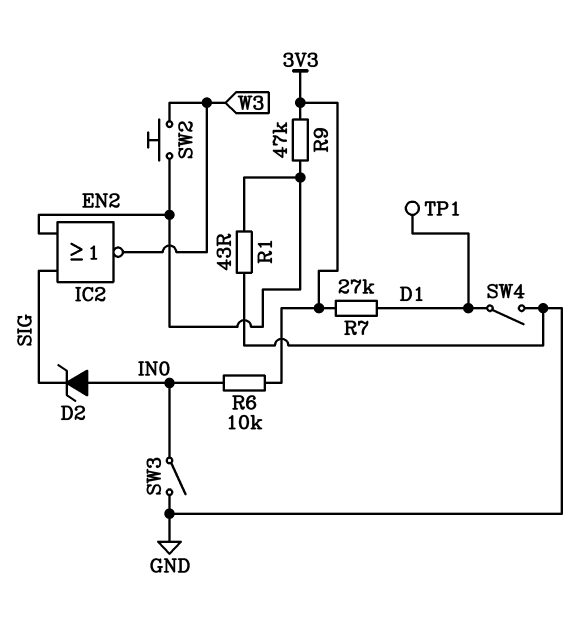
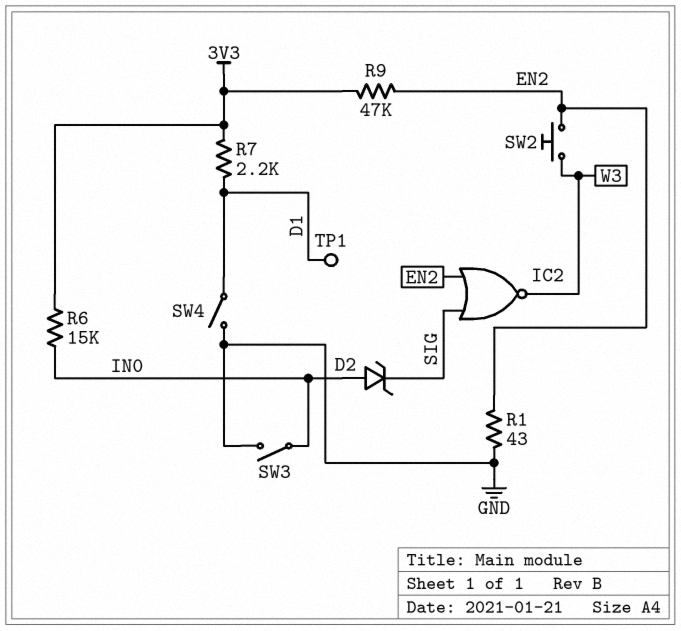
R6: 10k (3V3, IN0) -> 15k (3V3, IN0)
R7: 27k (3V3, D1) -> 2.2k (3V3, D1)

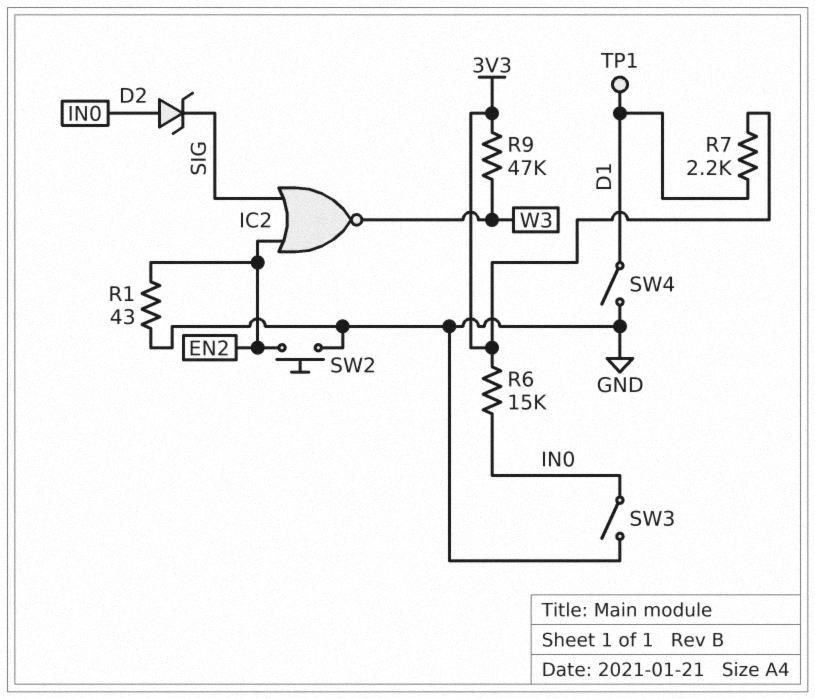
R9: 47k (3V3, EN2) -> 47k (3V3, W3)
SW2: button (EN2, W3) -> button (EN2, GND)

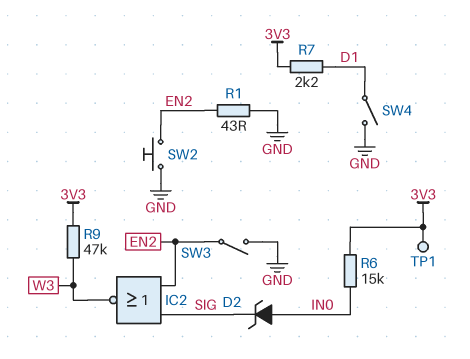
SW3: switch (GND, IN0) -> switch (EN2, GND)
TP1: test point (D1) -> test point (3V3)

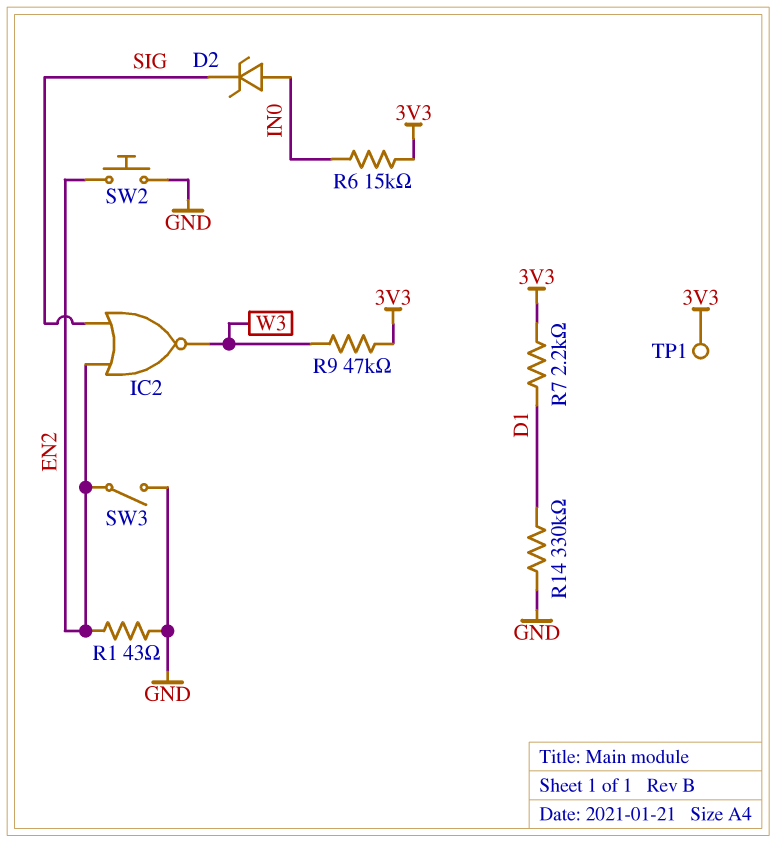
R14: none -> 330k (D1, GND)
SW4: switch (D1, GND) -> none

